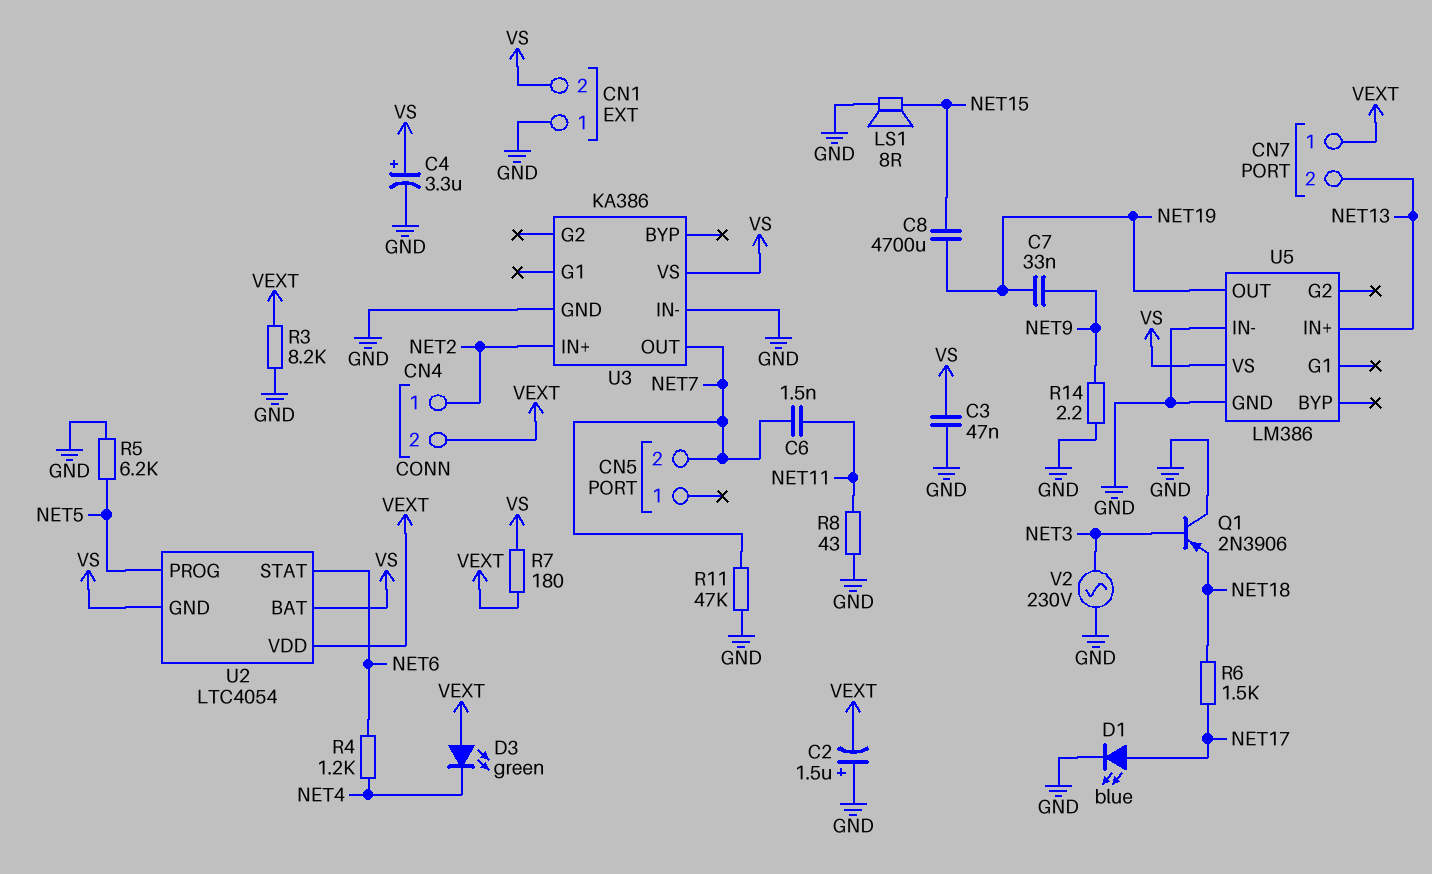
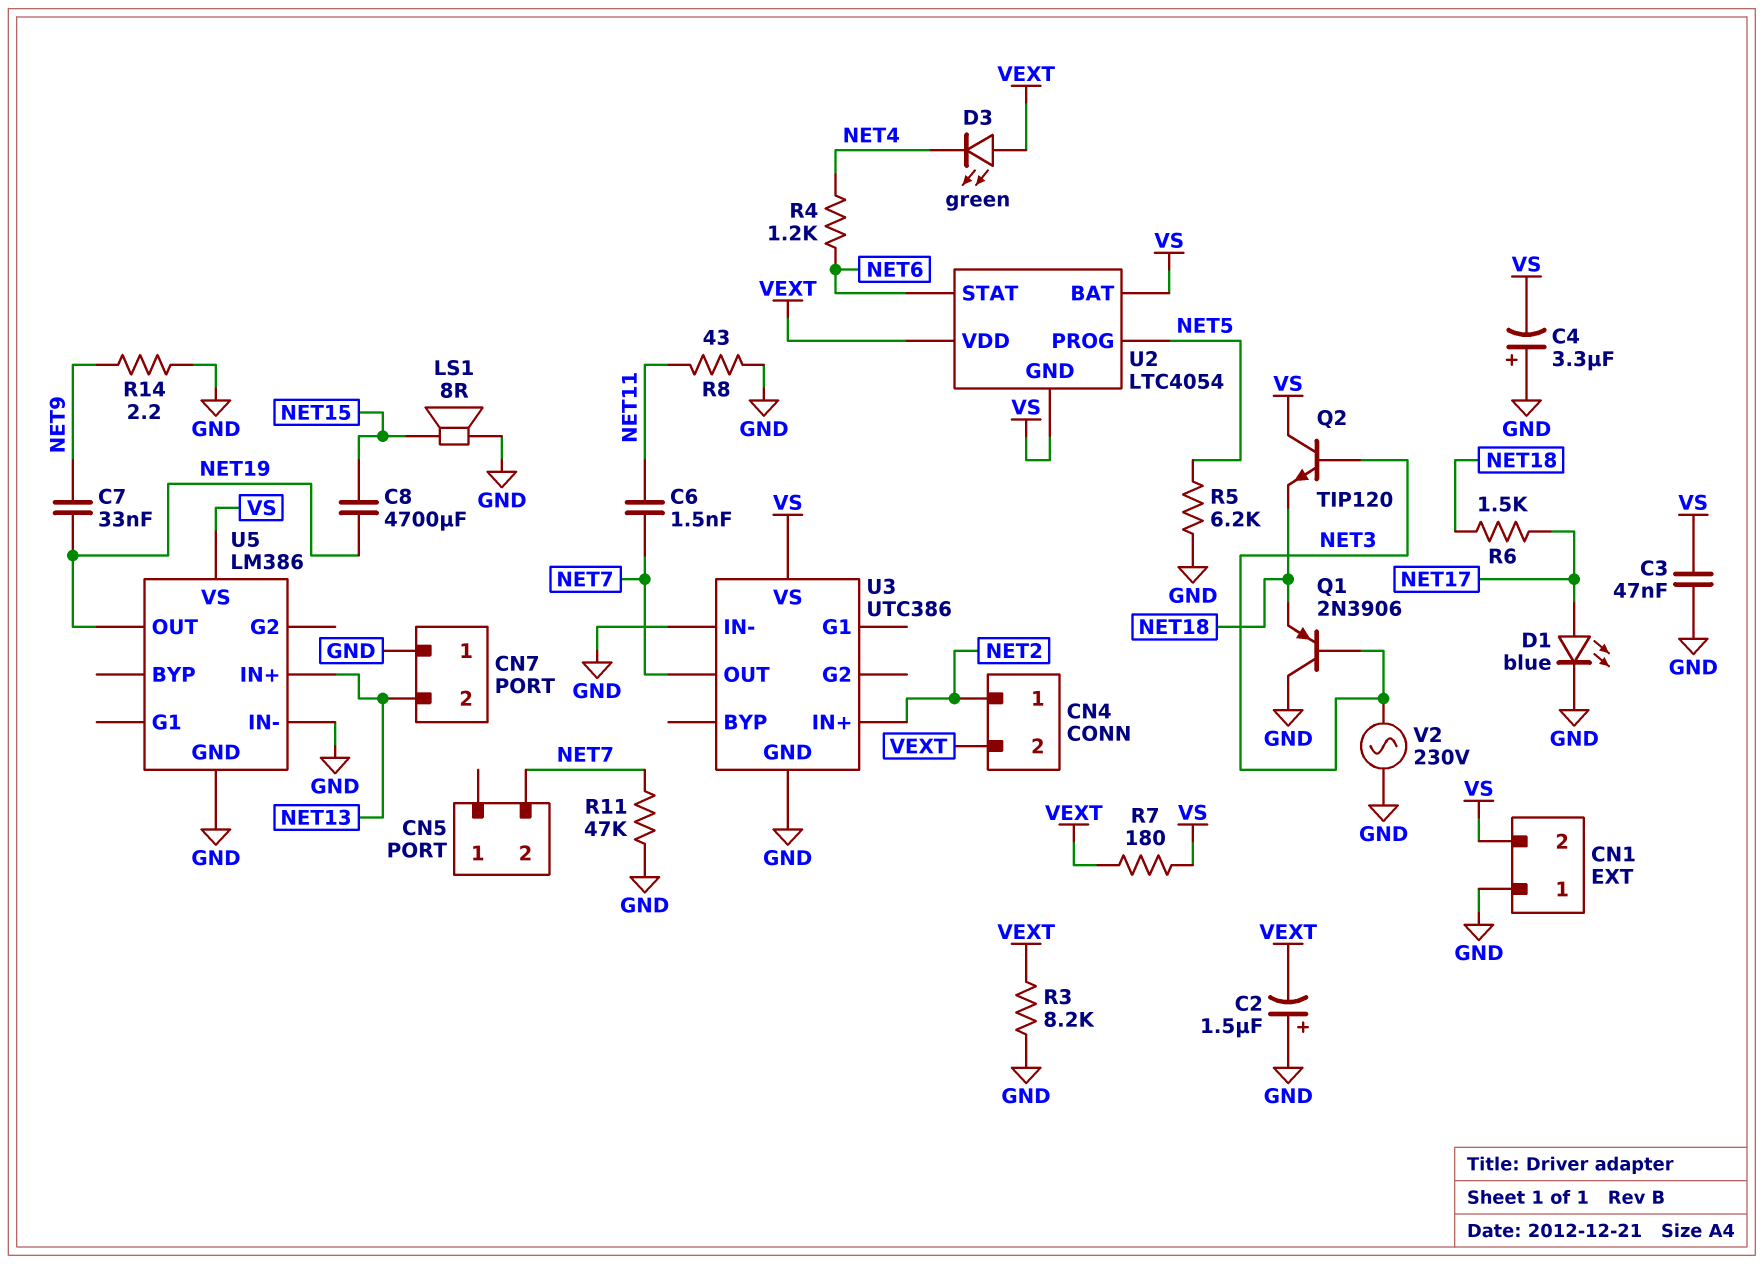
C4: 3.3uF (plus VS, minus GND) -> 3.3uF (plus GND, minus VS)
CN7 pin 1: VEXT -> GND
Q2: none -> NPN TIP120 (B NET3, C VS, E NET18)
U3: KA386 -> UTC386

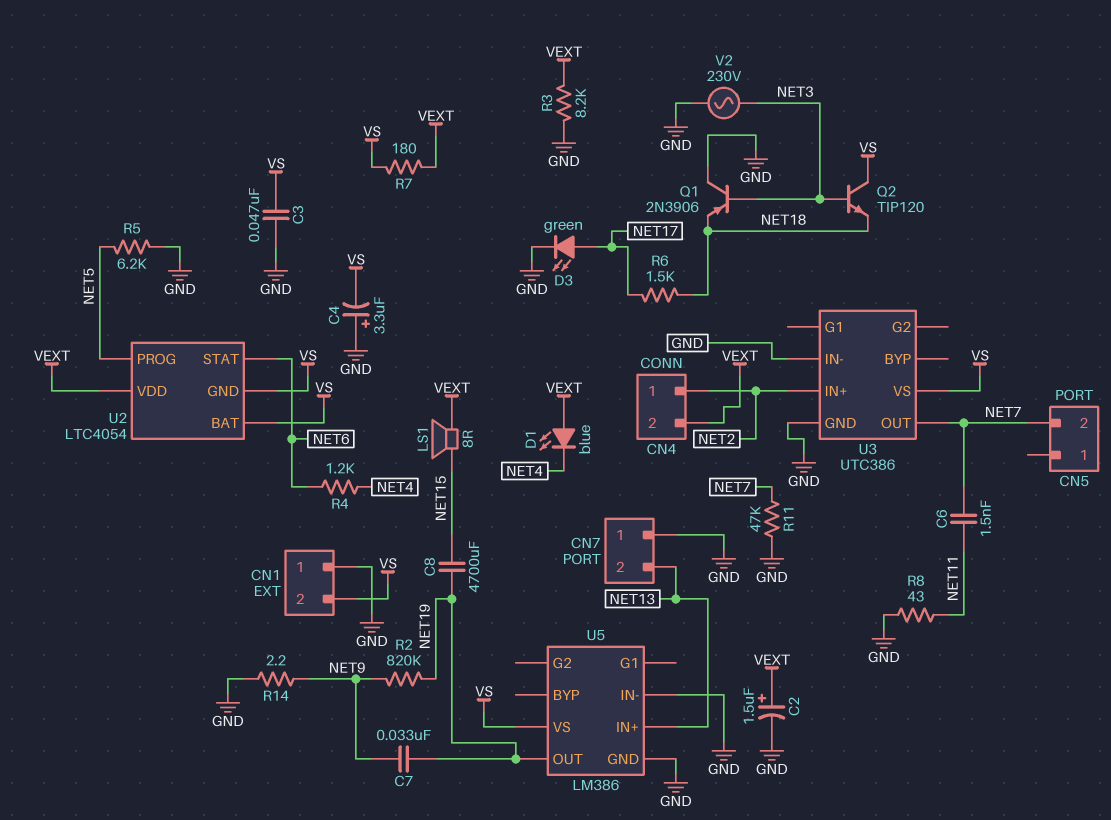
C2: 1.5uF (plus GND, minus VEXT) -> 1.5uF (plus VEXT, minus GND)
D1: LED blue (A NET17, K GND) -> LED blue (A VEXT, K NET4)
D3: LED green (A VEXT, K NET4) -> LED green (A NET17, K GND)
LS1: speaker 8R (GND, NET15) -> speaker 8R (NET15, VEXT)
R2: none -> 820k (NET9, NET19)

